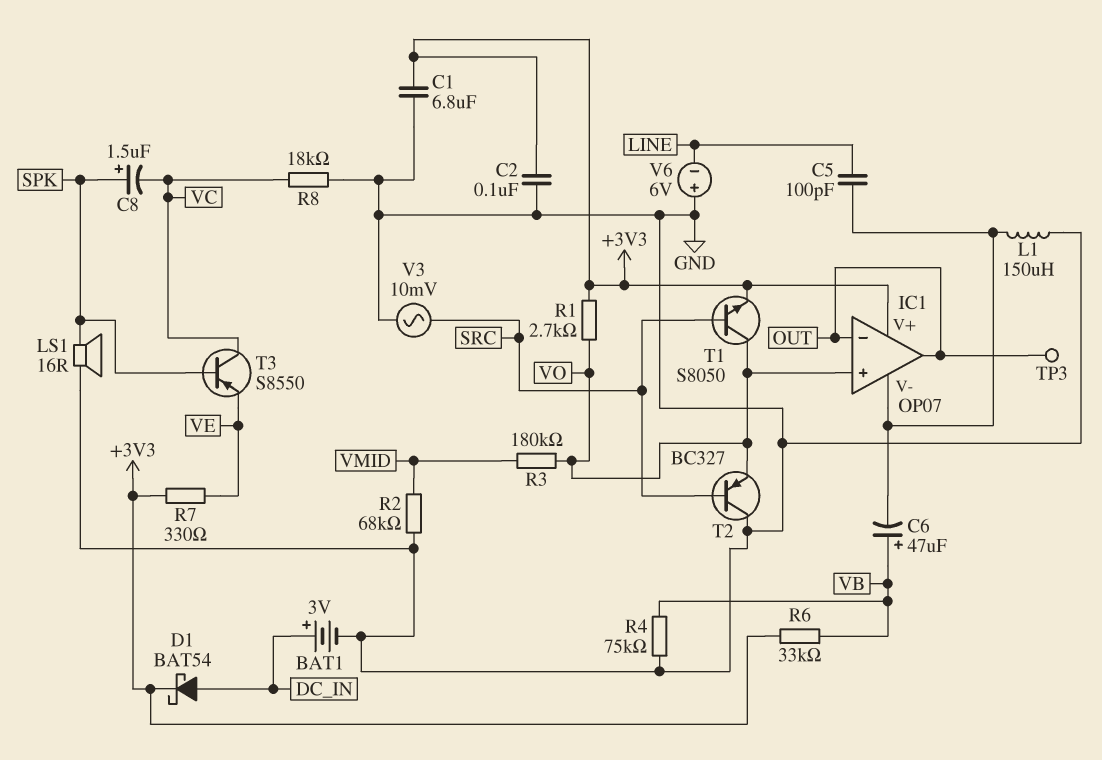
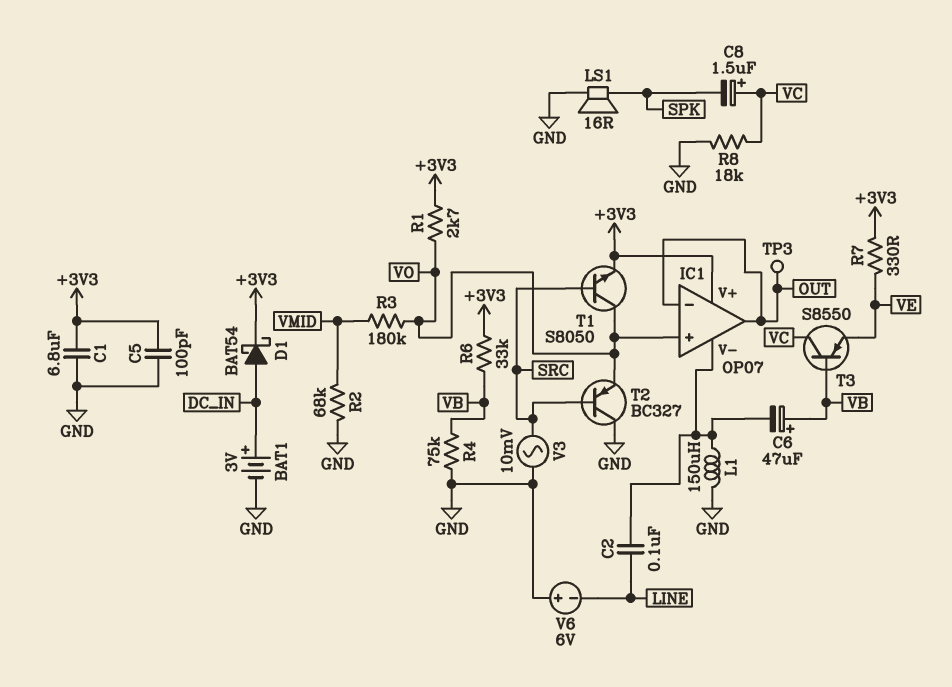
C2: 100nF (+3V3, GND) -> 100nF (IC1/V-, LINE)
C5: 100pF (IC1/V-, LINE) -> 100pF (+3V3, GND)
C8: 1.5uF (plus SPK, minus VC) -> 1.5uF (plus VC, minus SPK)
T3: PNP S8550 (B SPK, C VC, E VE) -> PNP S8550 (B VB, C VC, E VE)

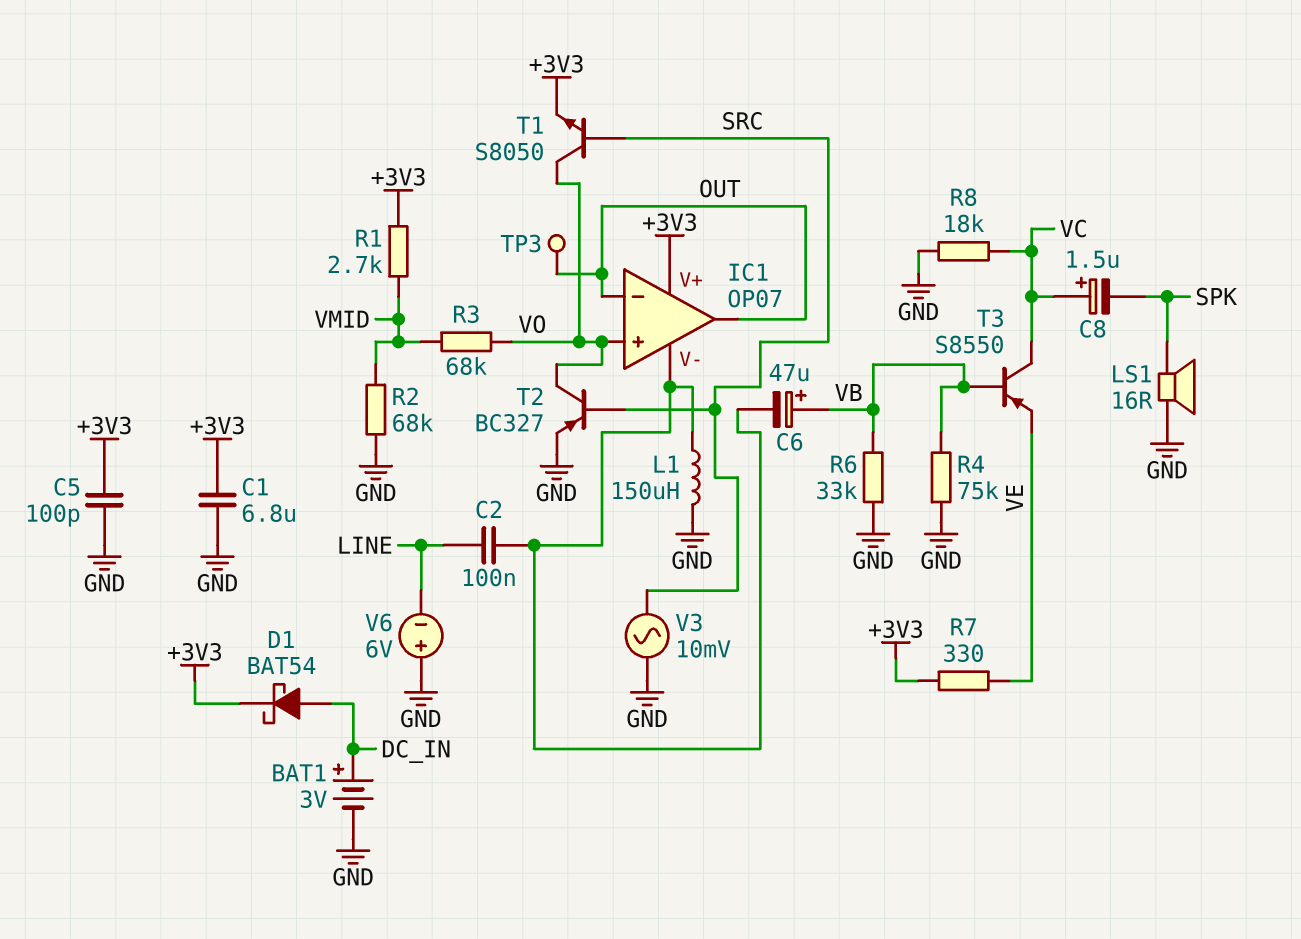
R1: 2.7k (+3V3, VO) -> 2.7k (+3V3, VMID)
R3: 180k (VMID, VO) -> 68k (VMID, VO)
R6: 33k (+3V3, VB) -> 33k (GND, VB)
T2: PNP BC327 (B SRC, C GND, E VO) -> PNP BC327 (B SRC, C VO, E GND)

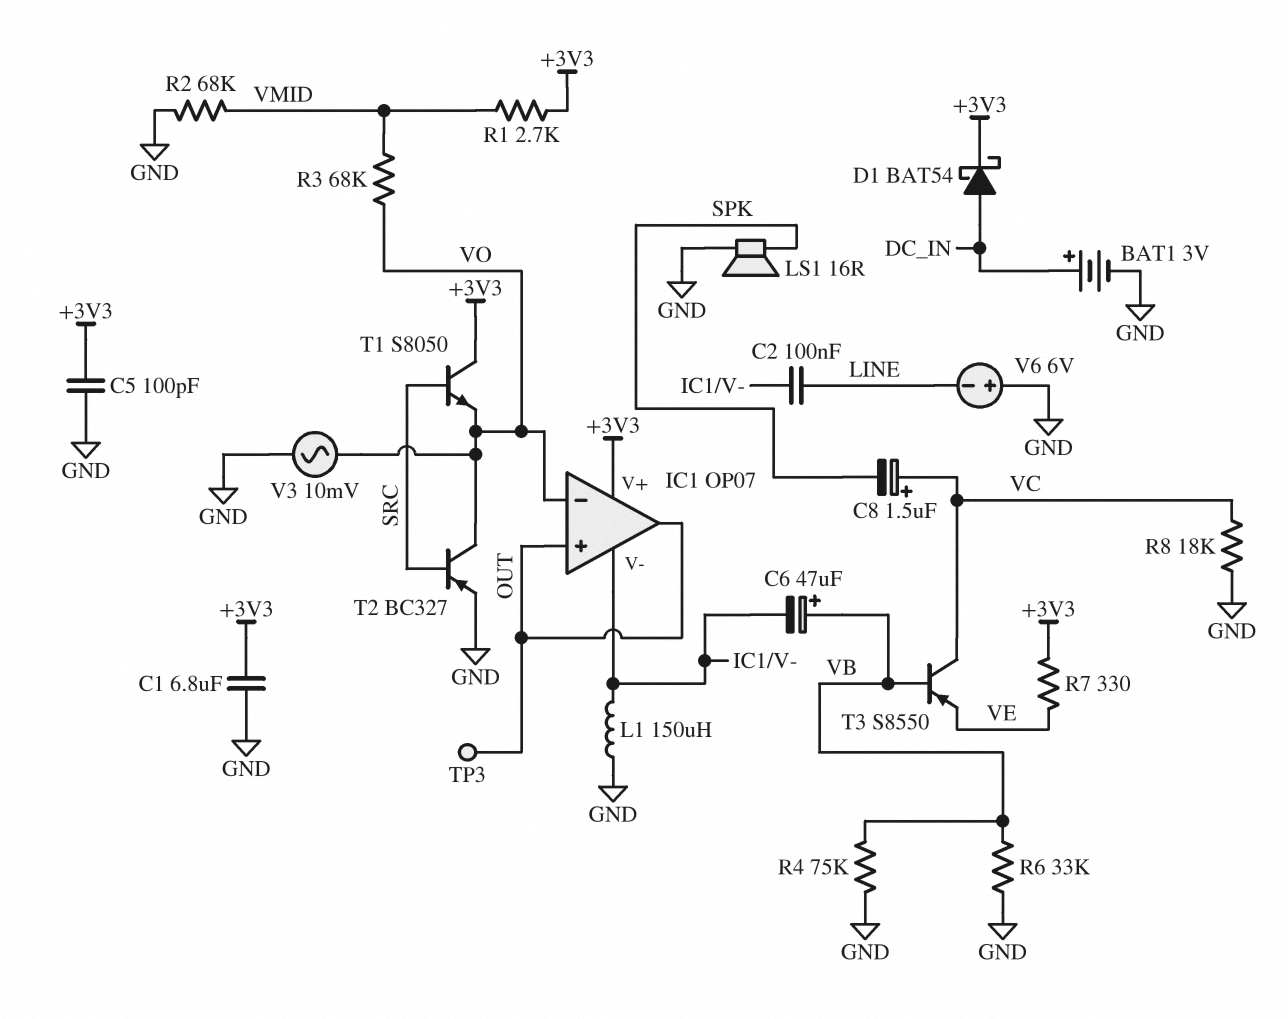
IC1 pin in+: VO -> OUT
IC1 pin in-: OUT -> VO
T1: NPN S8050 (B SRC, C VO, E +3V3) -> NPN S8050 (B SRC, C +3V3, E VO)
V3: AC 10mV (GND, SRC) -> AC 10mV (GND, VO)

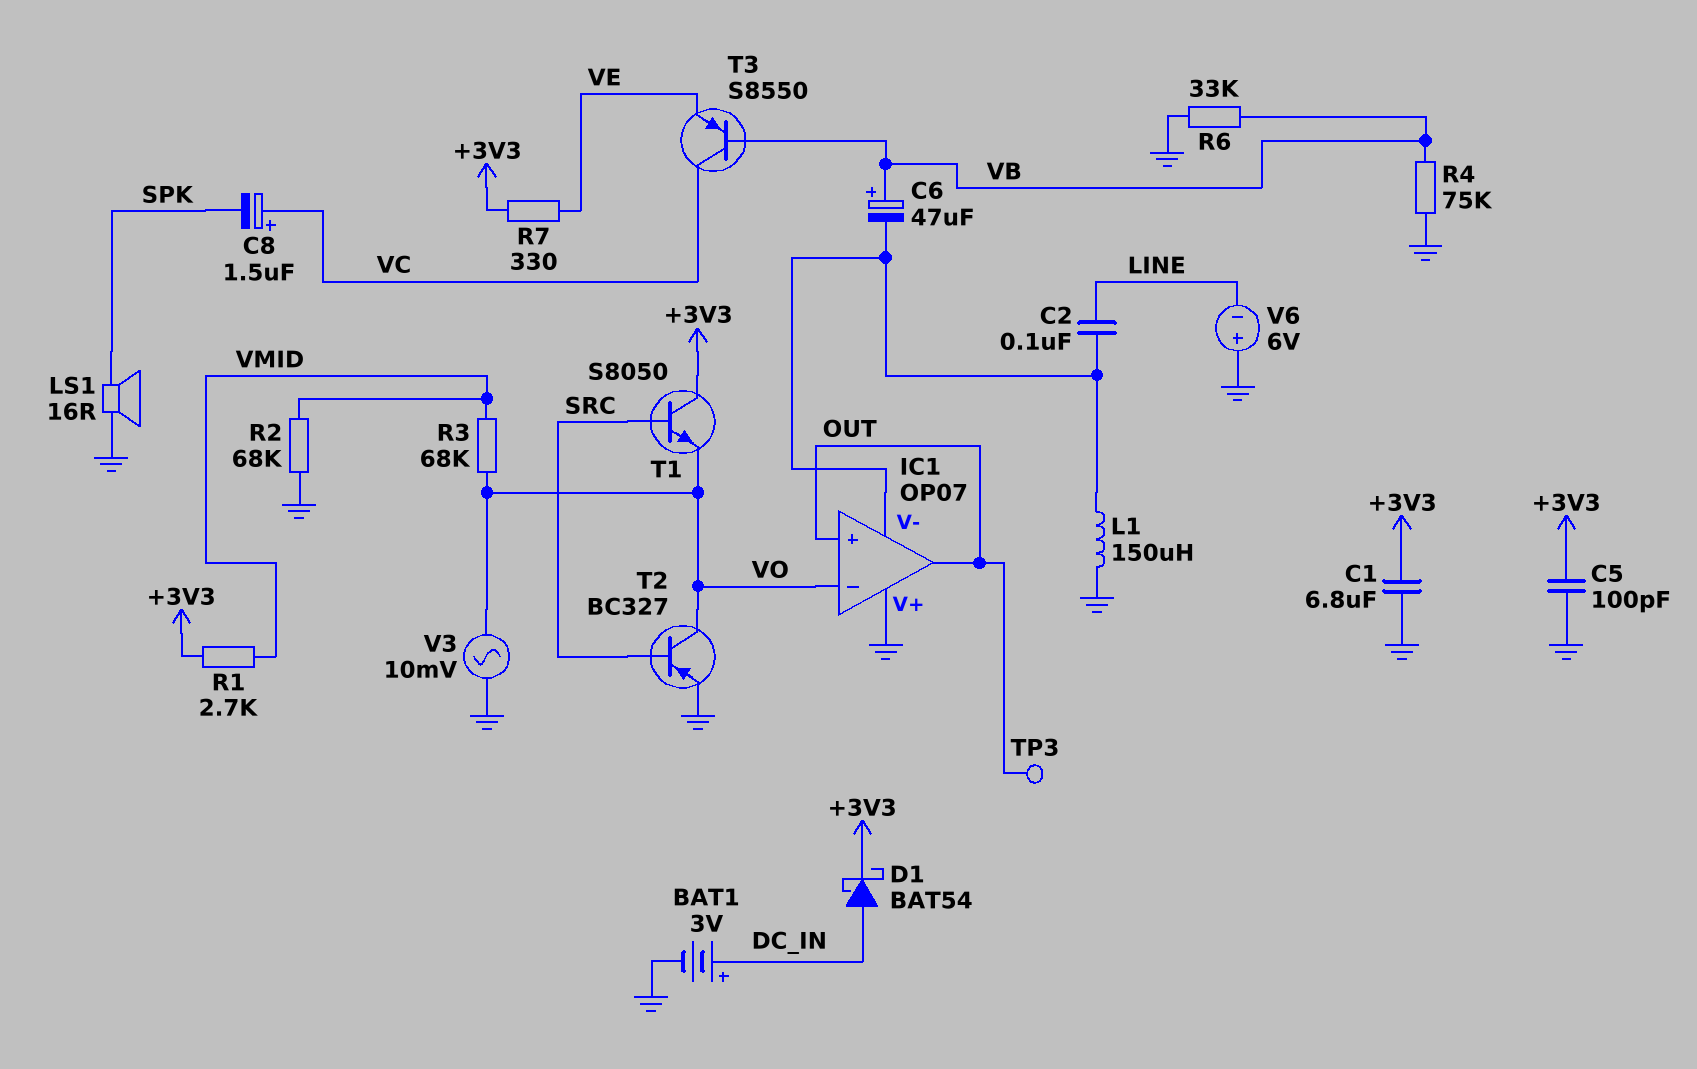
IC1 pin V+: +3V3 -> GND
R8: 18k (GND, VC) -> none

